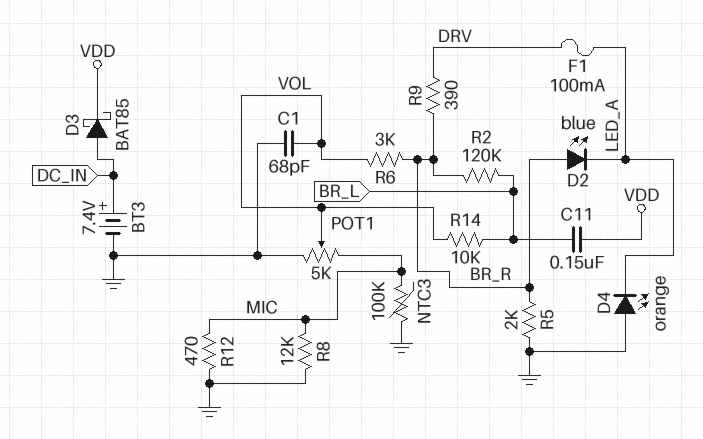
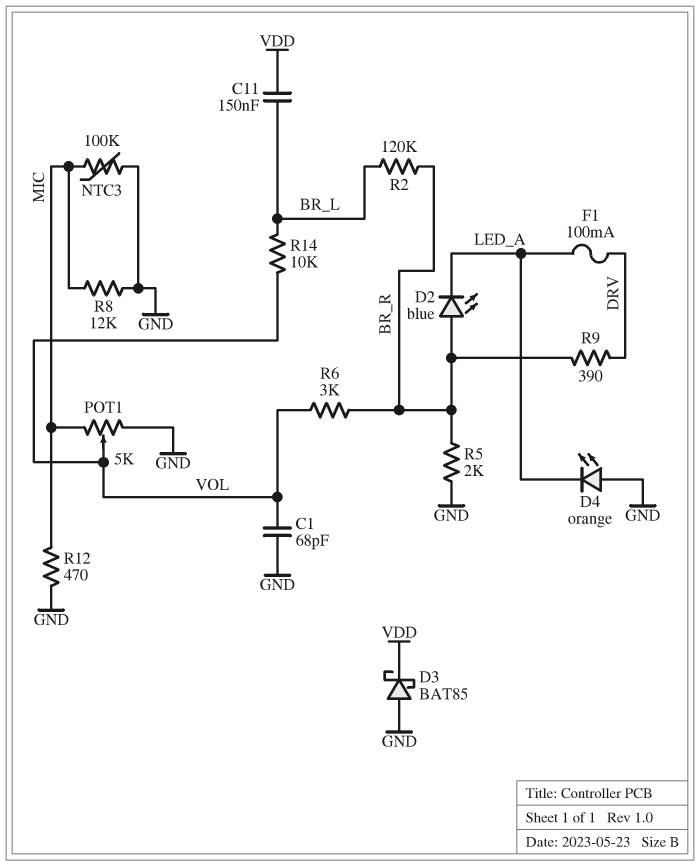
BT3: 7.4V (plus DC_IN, minus GND) -> none
D3: schottky BAT85 (A DC_IN, K VDD) -> schottky BAT85 (A GND, K VDD)

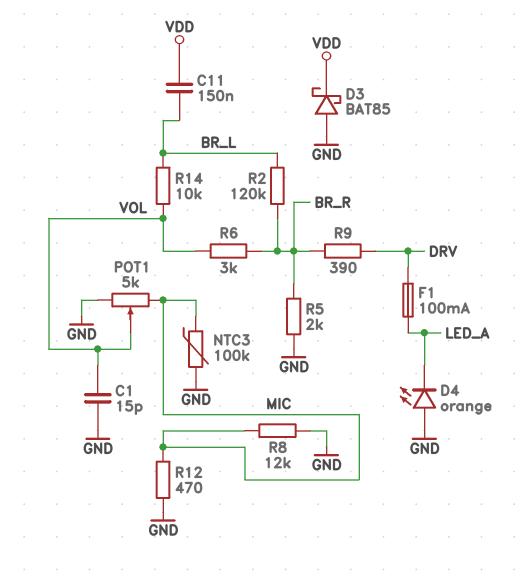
C1: 68pF (GND, VOL) -> 15pF (GND, VOL)
D2: LED blue (A BR_R, K LED_A) -> none

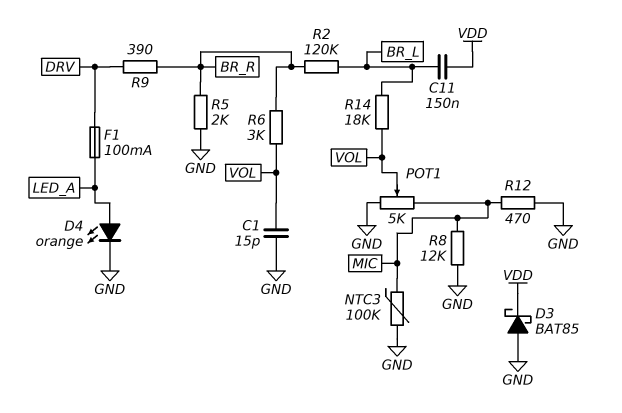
D4: LED orange (A GND, K LED_A) -> LED orange (A LED_A, K GND)
R14: 10k (BR_L, VOL) -> 18k (BR_L, VOL)

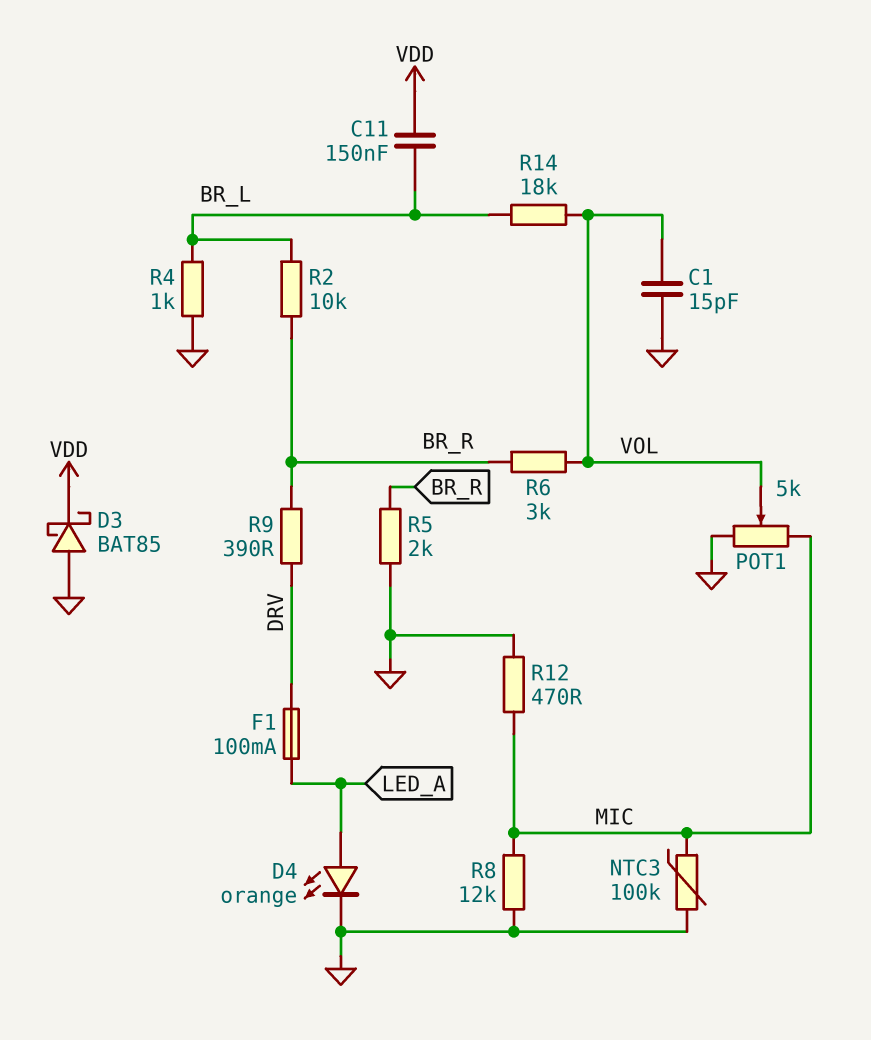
R2: 120k (BR_L, BR_R) -> 10k (BR_L, BR_R)
R4: none -> 1k (BR_L, GND)

